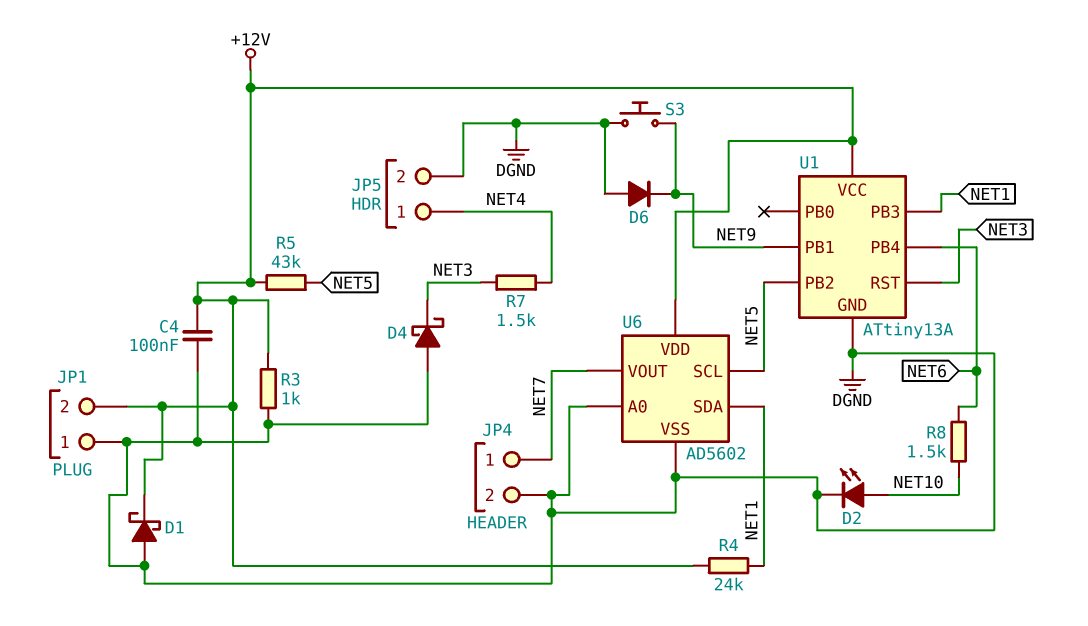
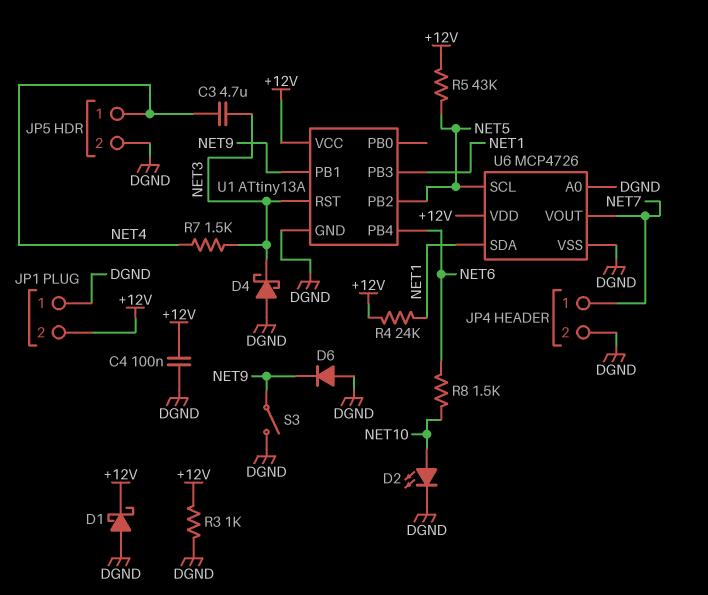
C3: none -> 4.7uF (NET3, NET4)
S3: button (DGND, NET9) -> switch (DGND, NET9)
U6: AD5602 -> MCP4726

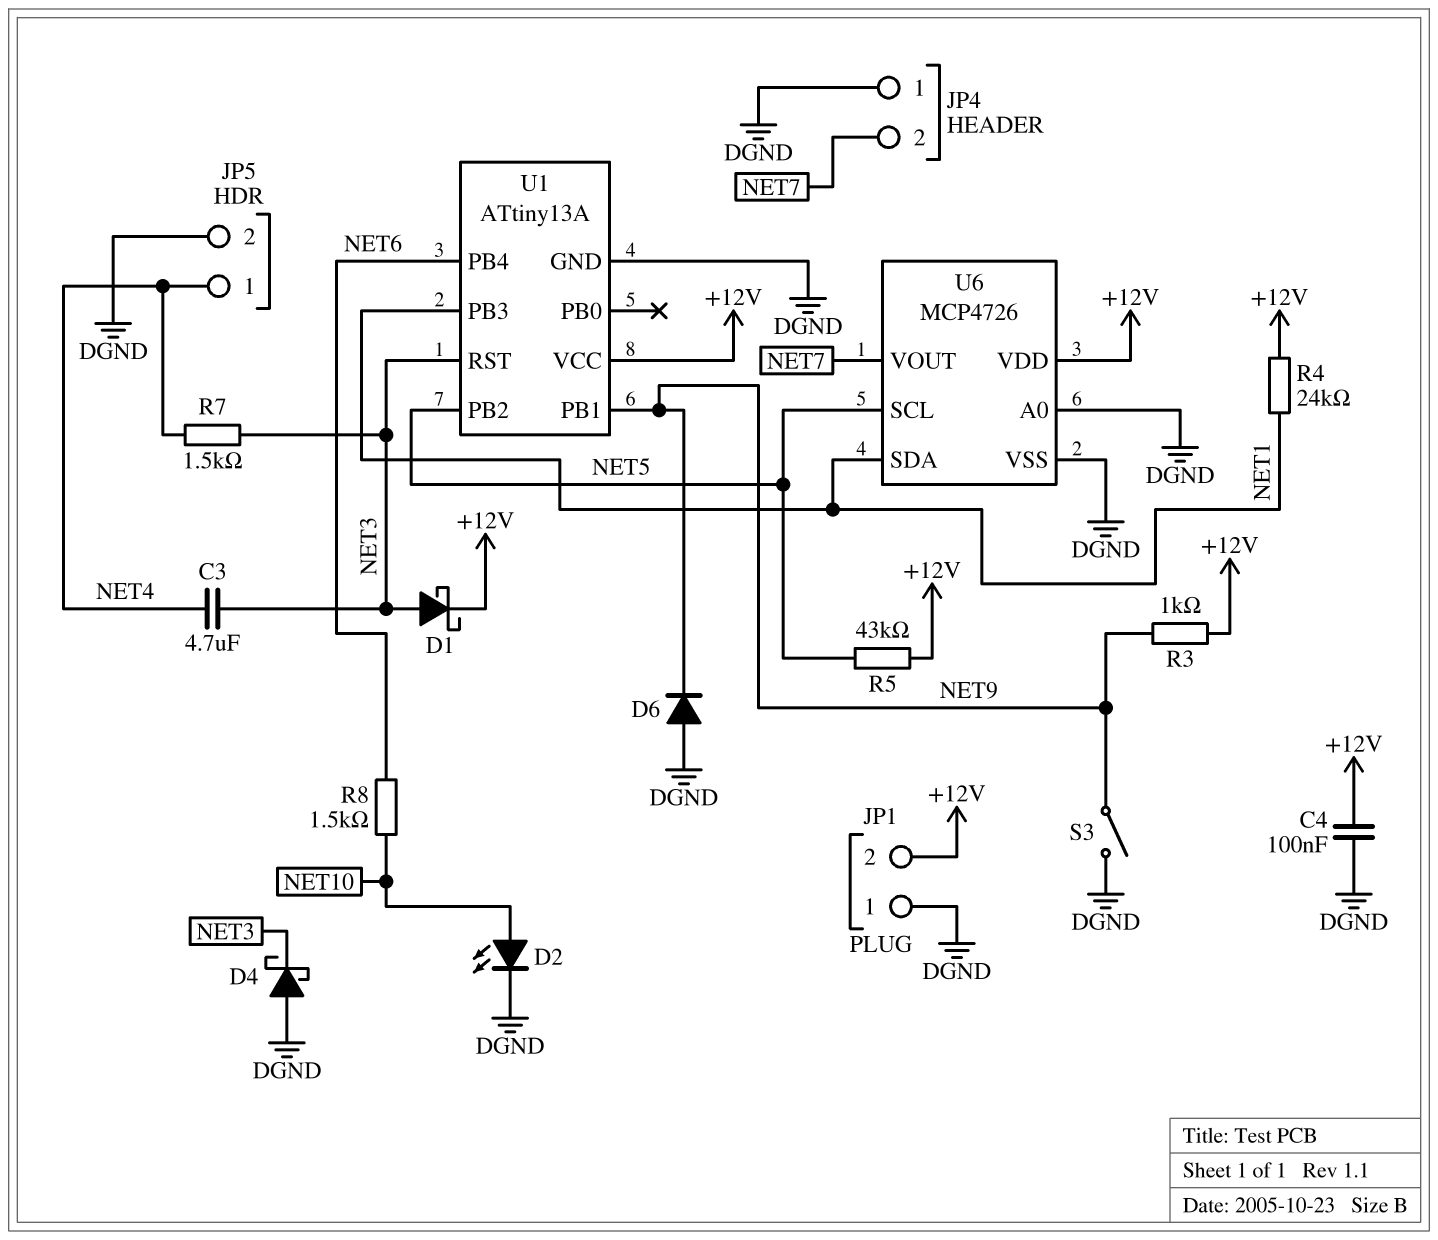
D1: schottky (A DGND, K +12V) -> schottky (A NET3, K +12V)
JP4 pin 1: NET7 -> DGND
JP4 pin 2: DGND -> NET7
R3: 1k (+12V, DGND) -> 1k (+12V, NET9)

